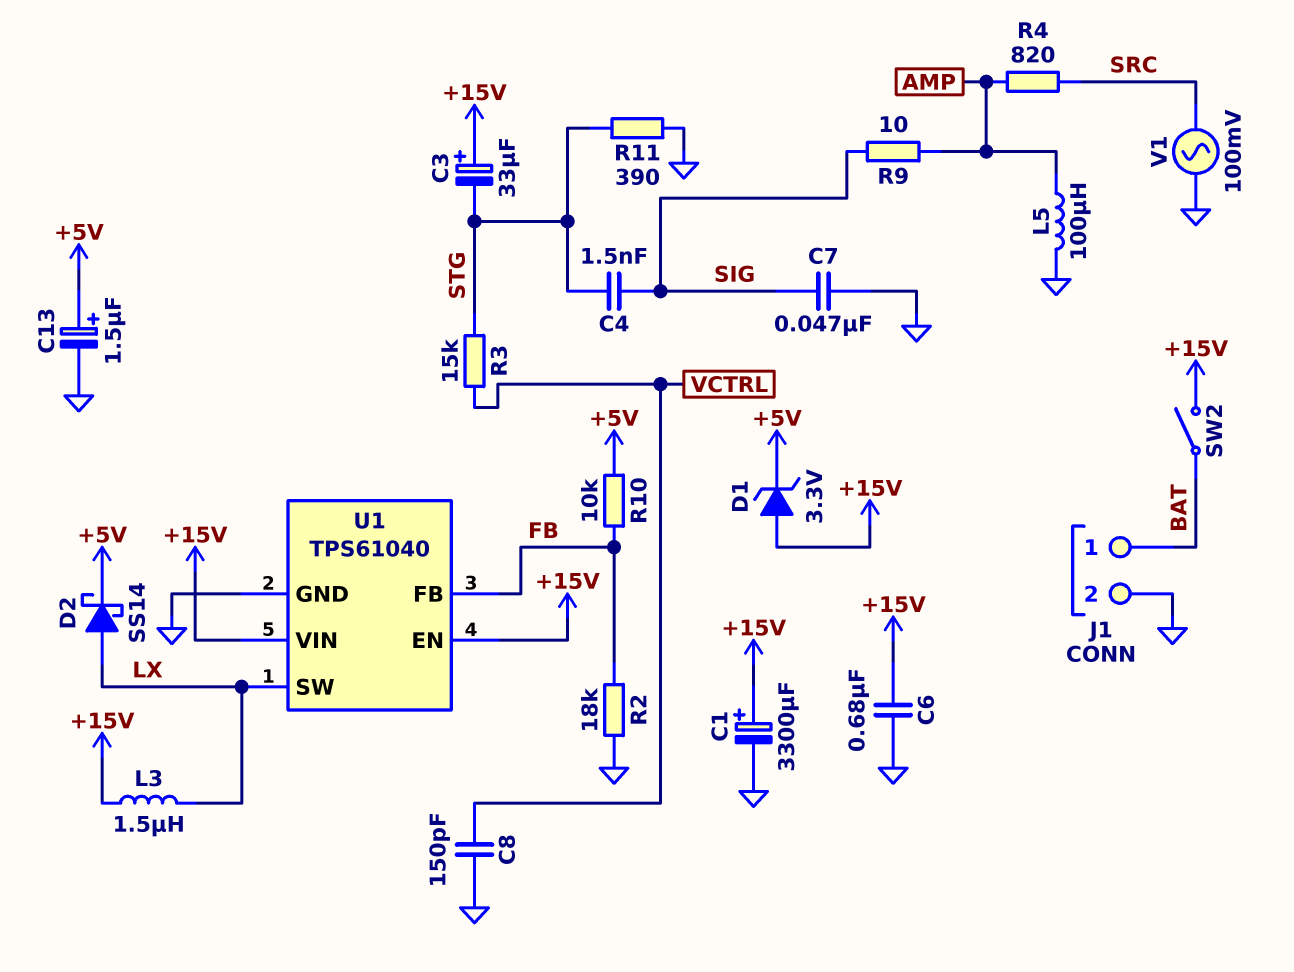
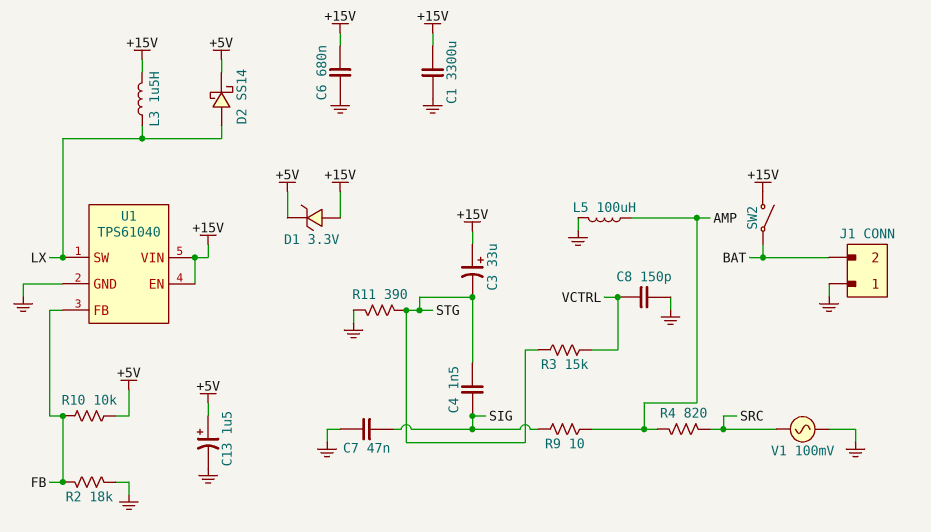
C1: 3300uF (plus +15V, minus GND) -> 3300uF (+15V, GND)
J1 pin 1: BAT -> GND
J1 pin 2: GND -> BAT

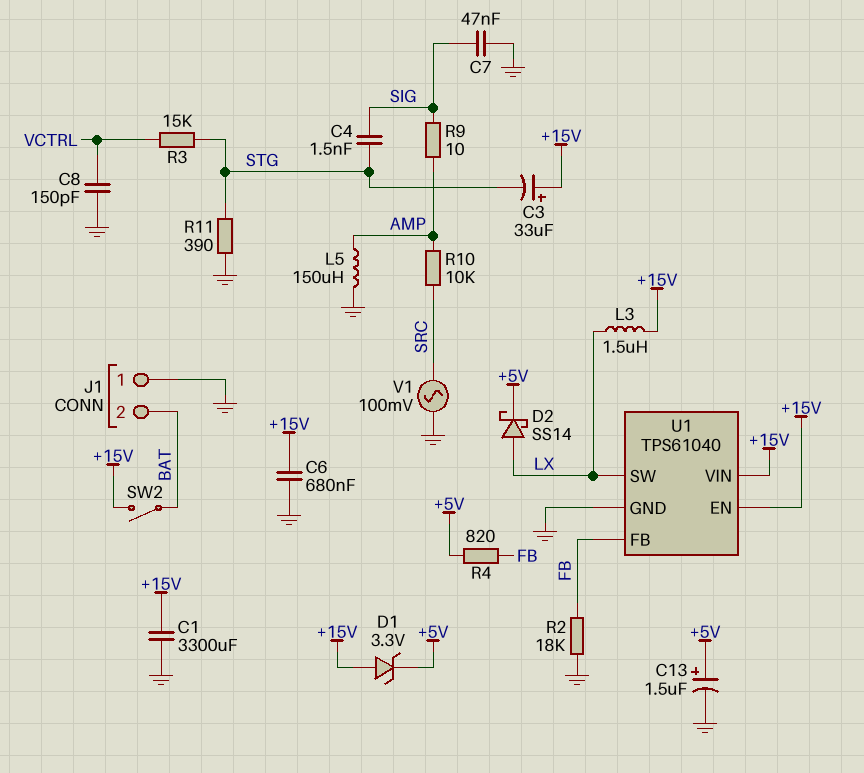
L5: 100uH (AMP, GND) -> 150uH (AMP, GND)
R4: 820 (AMP, SRC) -> 820 (+5V, FB)
R10: 10k (+5V, FB) -> 10k (AMP, SRC)

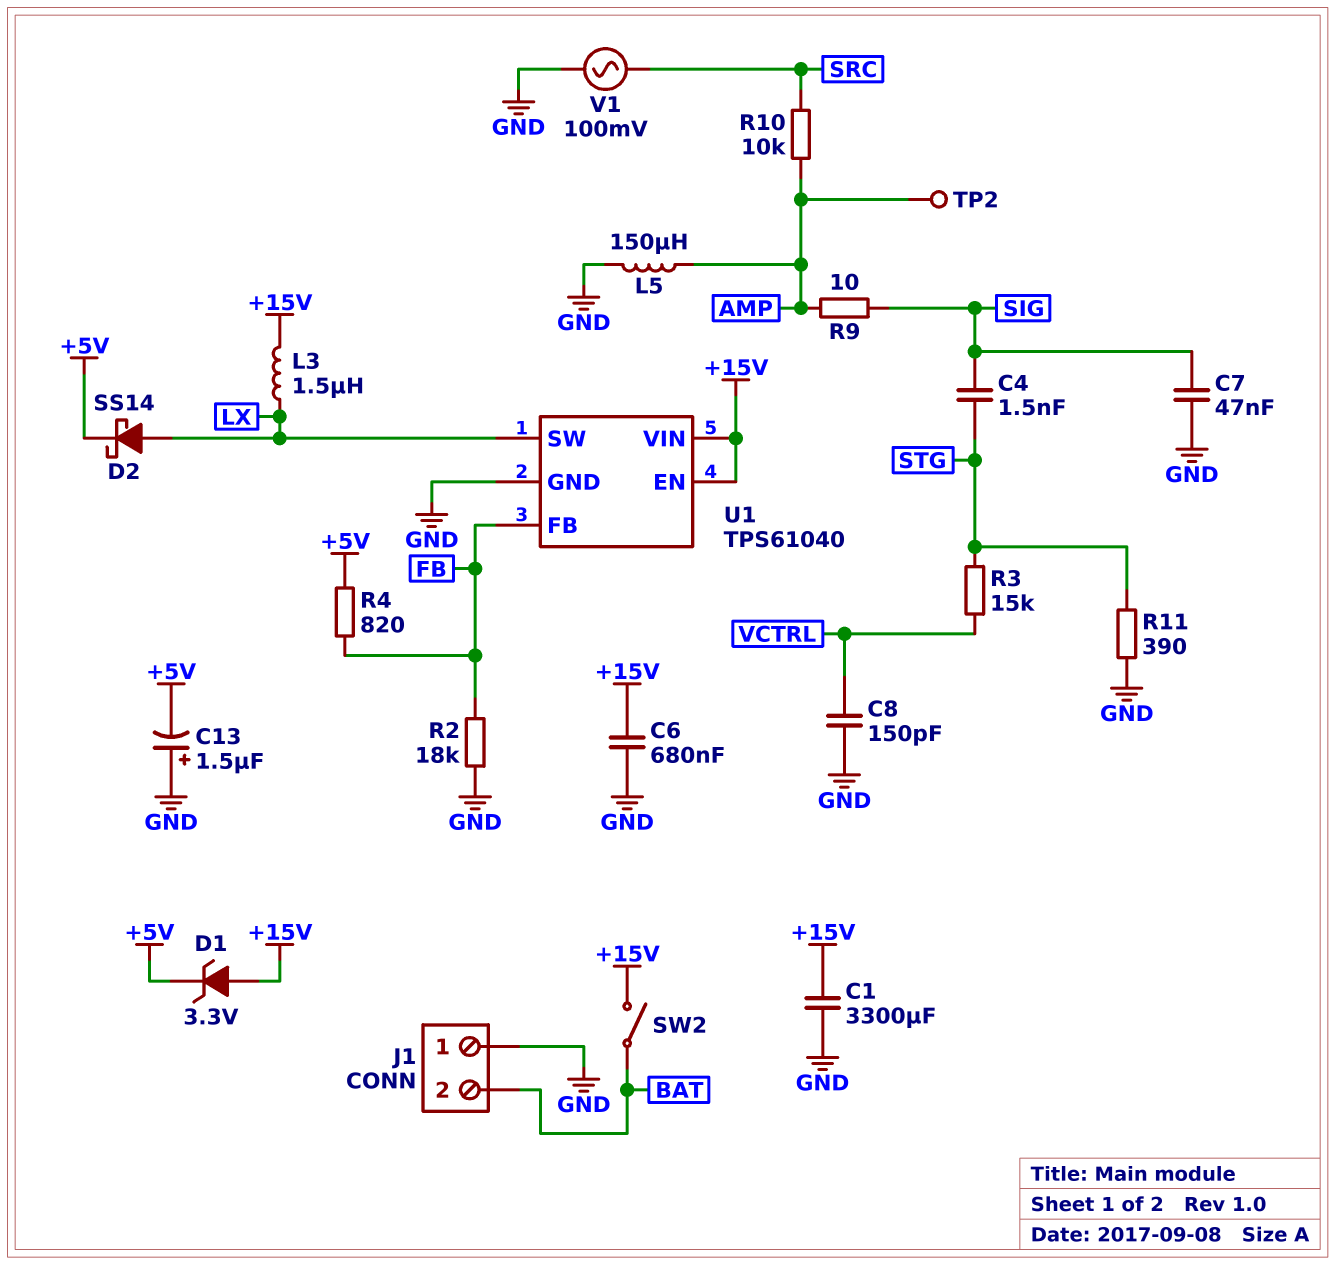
C3: 33uF (plus +15V, minus STG) -> none
C13: 1.5uF (plus +5V, minus GND) -> 1.5uF (plus GND, minus +5V)
TP2: none -> test point (AMP)

